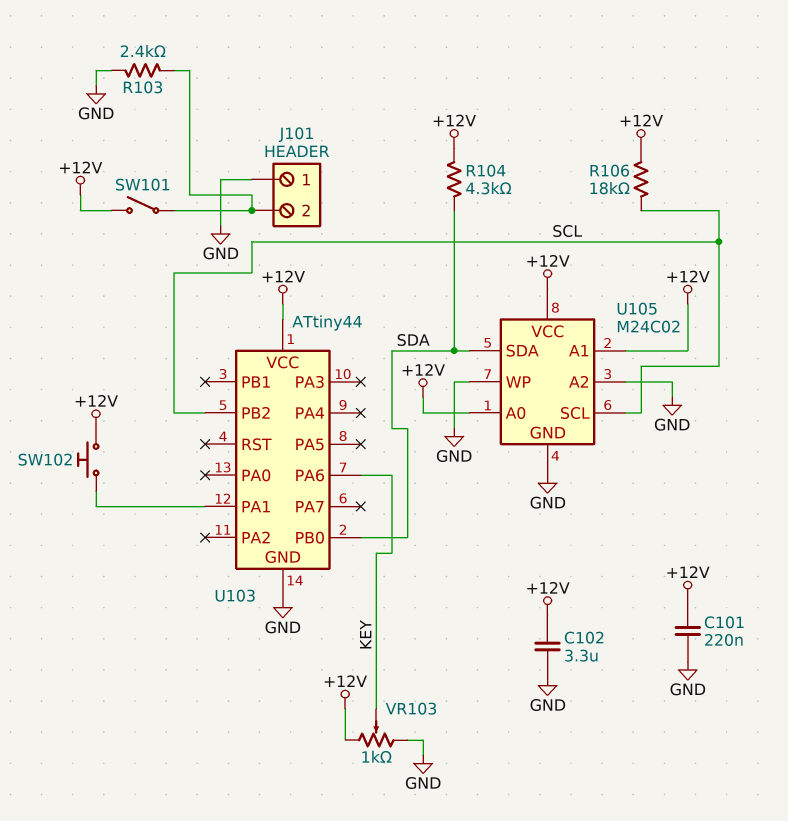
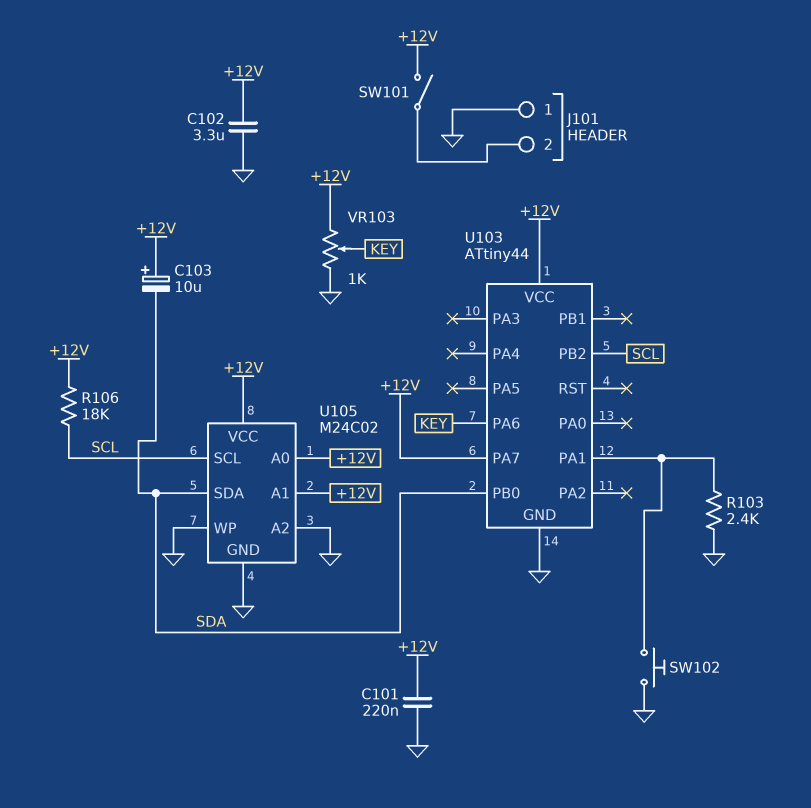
C103: none -> 10uF (plus +12V, minus SDA)
R103: 2.4k (GND, J101/2) -> 2.4k (GND, U103/PA1)
R104: 4.3k (+12V, SDA) -> none
SW102: button (+12V, U103/PA1) -> button (GND, U103/PA1)
U103 pin PA7: none -> +12V

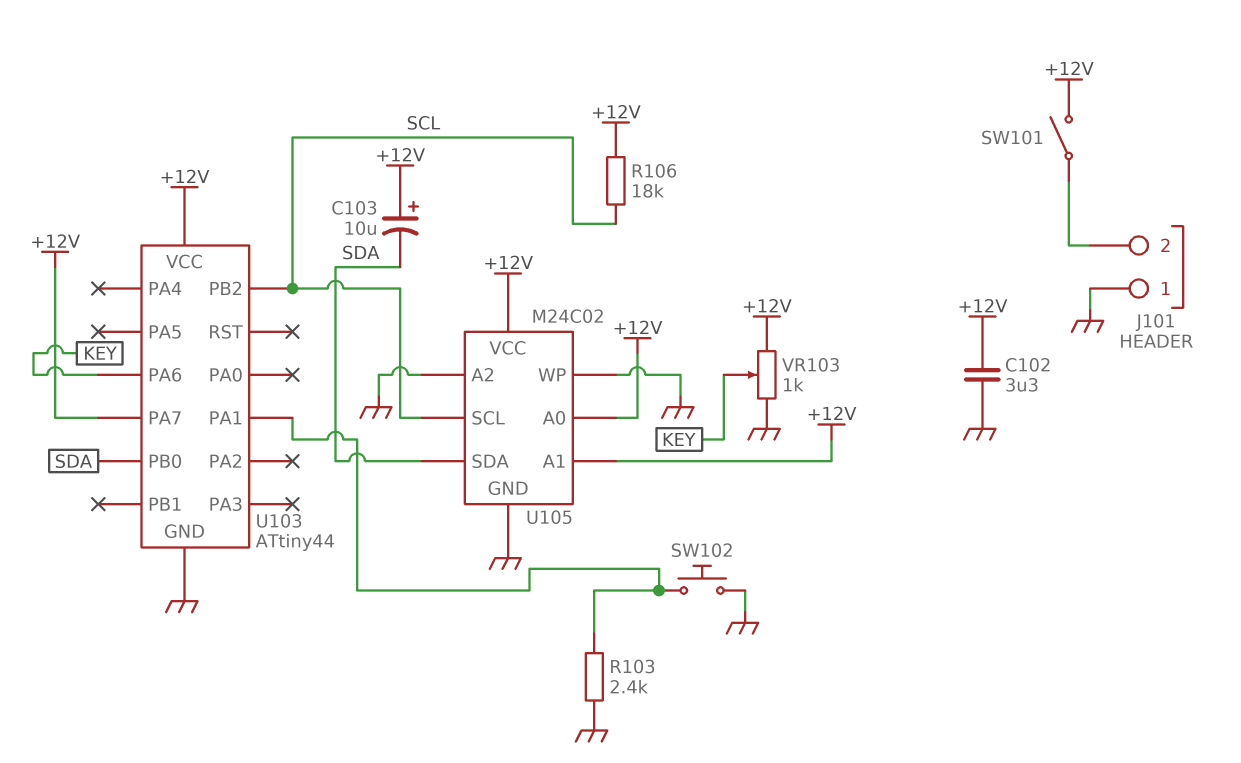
C101: 220nF (+12V, GND) -> none

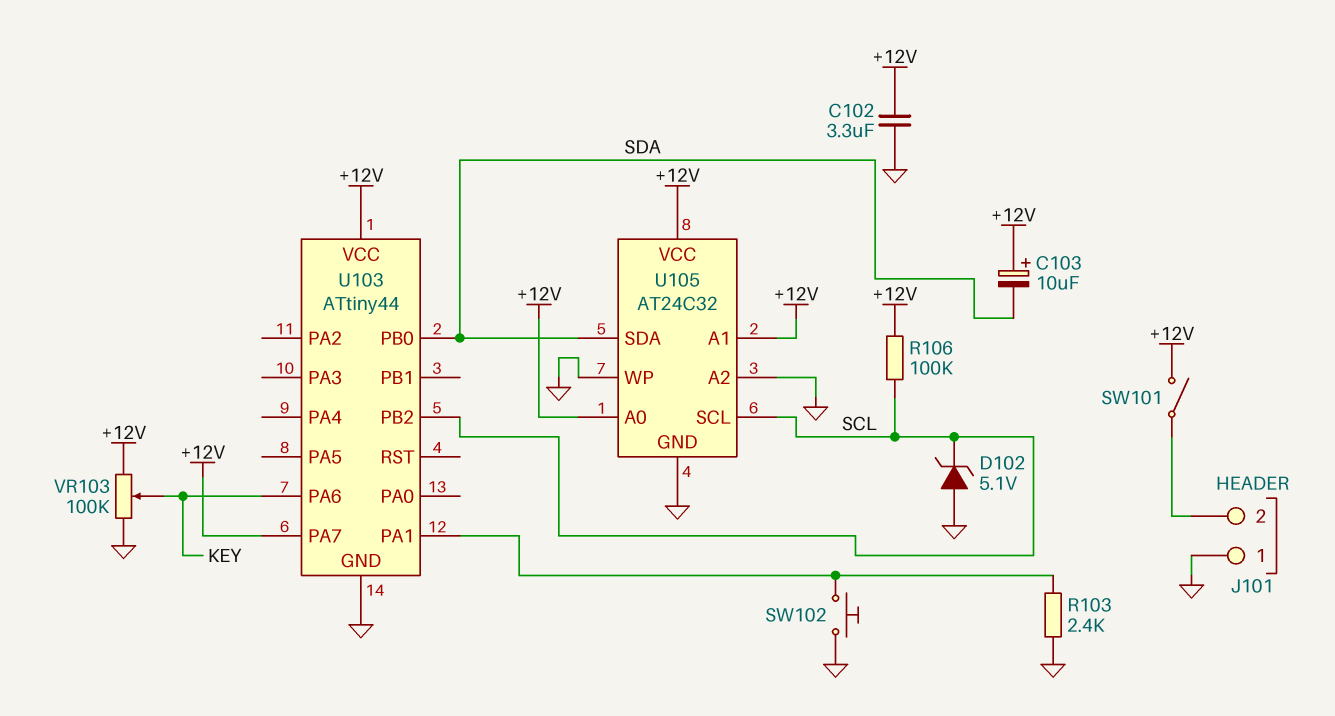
D102: none -> zener 5.1V (A GND, K SCL)
R106: 18k (+12V, SCL) -> 100k (+12V, SCL)
U105: M24C02 -> AT24C32
VR103: 1k (+12V, GND, wiper KEY) -> 100k (+12V, GND, wiper KEY)

